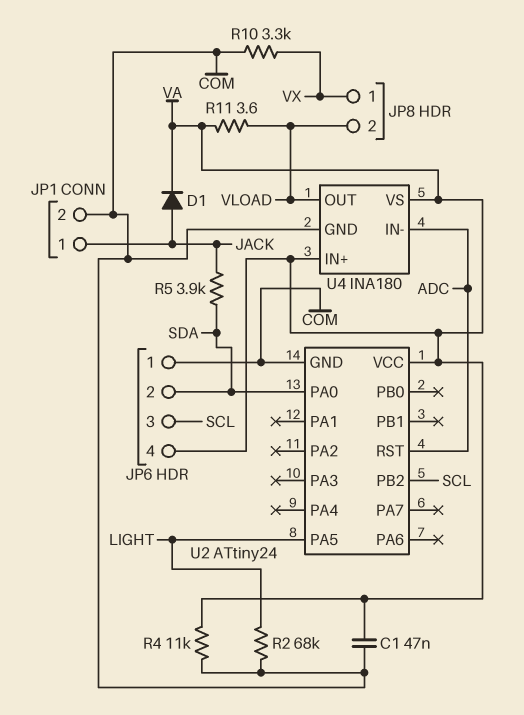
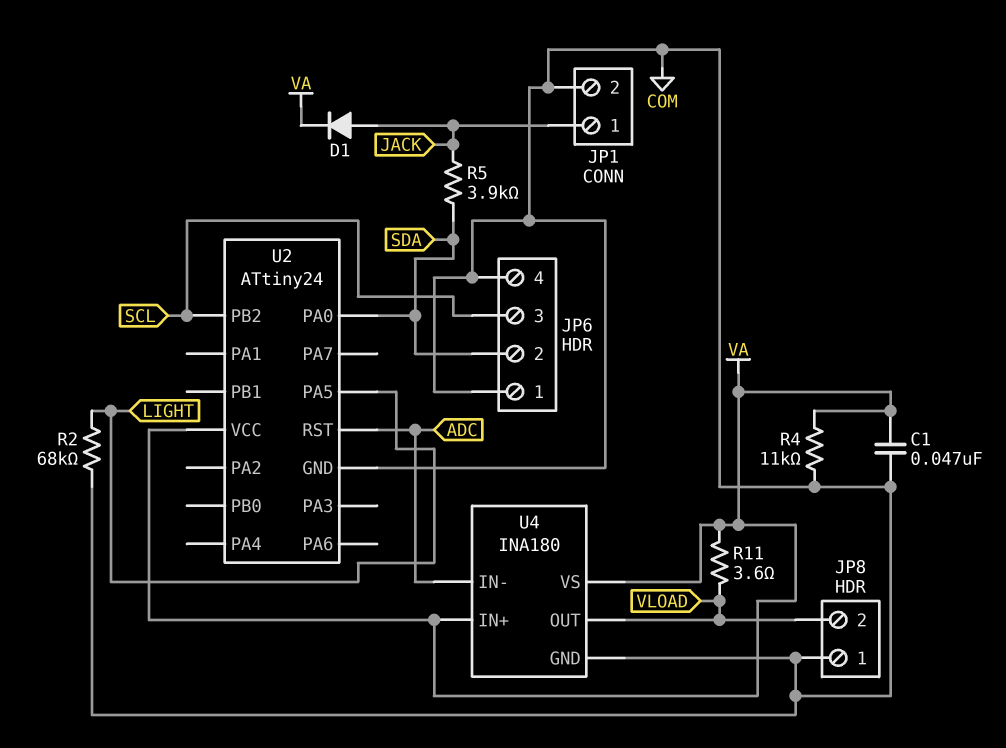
JP6 pin 4: VA -> COM
JP8 pin 1: VX -> COM
R10: 3.3k (COM, VX) -> none

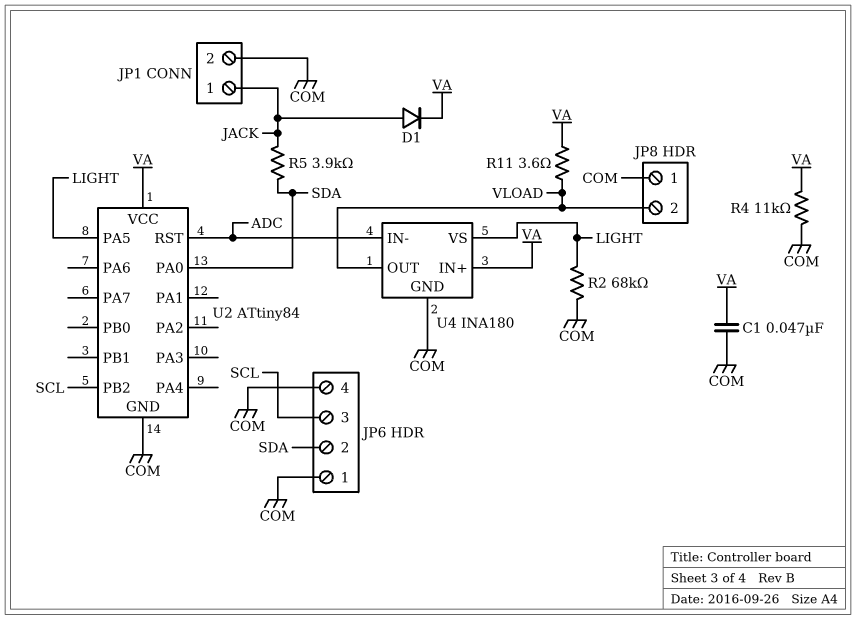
U2: ATtiny24 -> ATtiny84
U4 pin VS: VA -> LIGHT

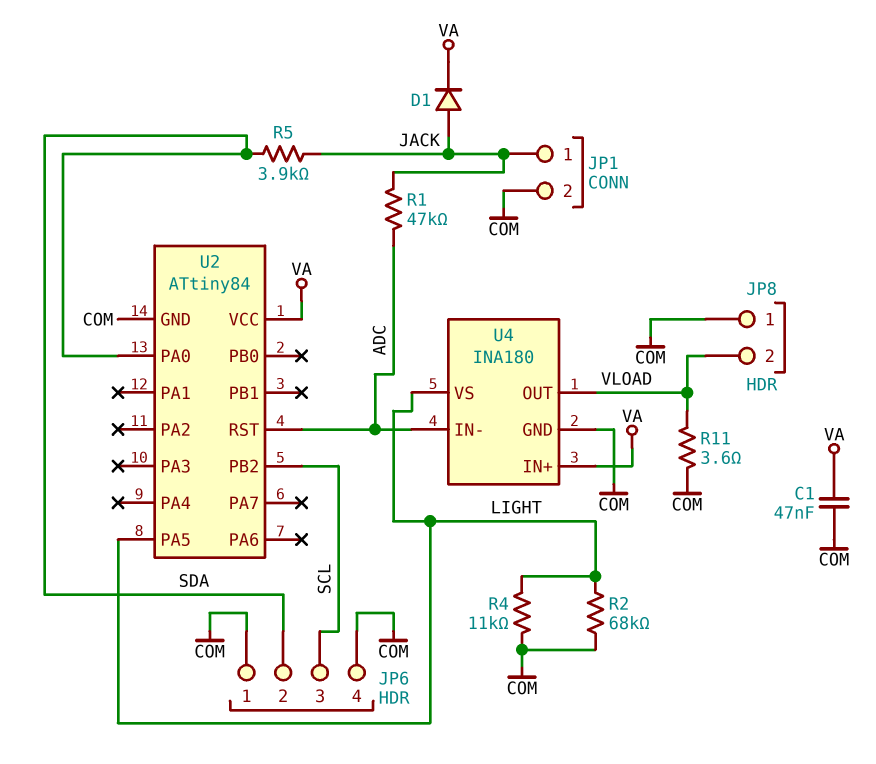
R1: none -> 47k (ADC, JACK)
R4: 11k (COM, VA) -> 11k (COM, LIGHT)
R11: 3.6 (VA, VLOAD) -> 3.6 (COM, VLOAD)

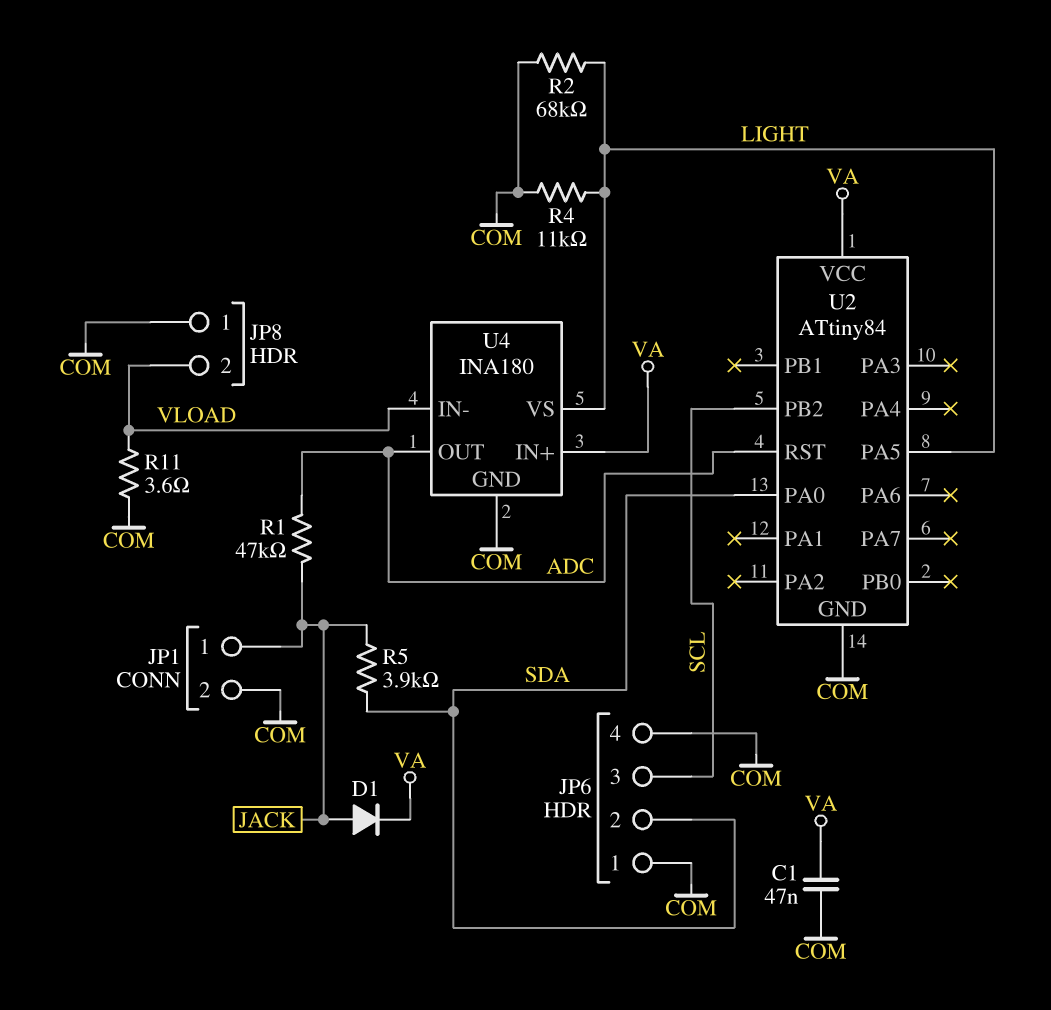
U4 pin IN-: ADC -> VLOAD
U4 pin OUT: VLOAD -> ADC

